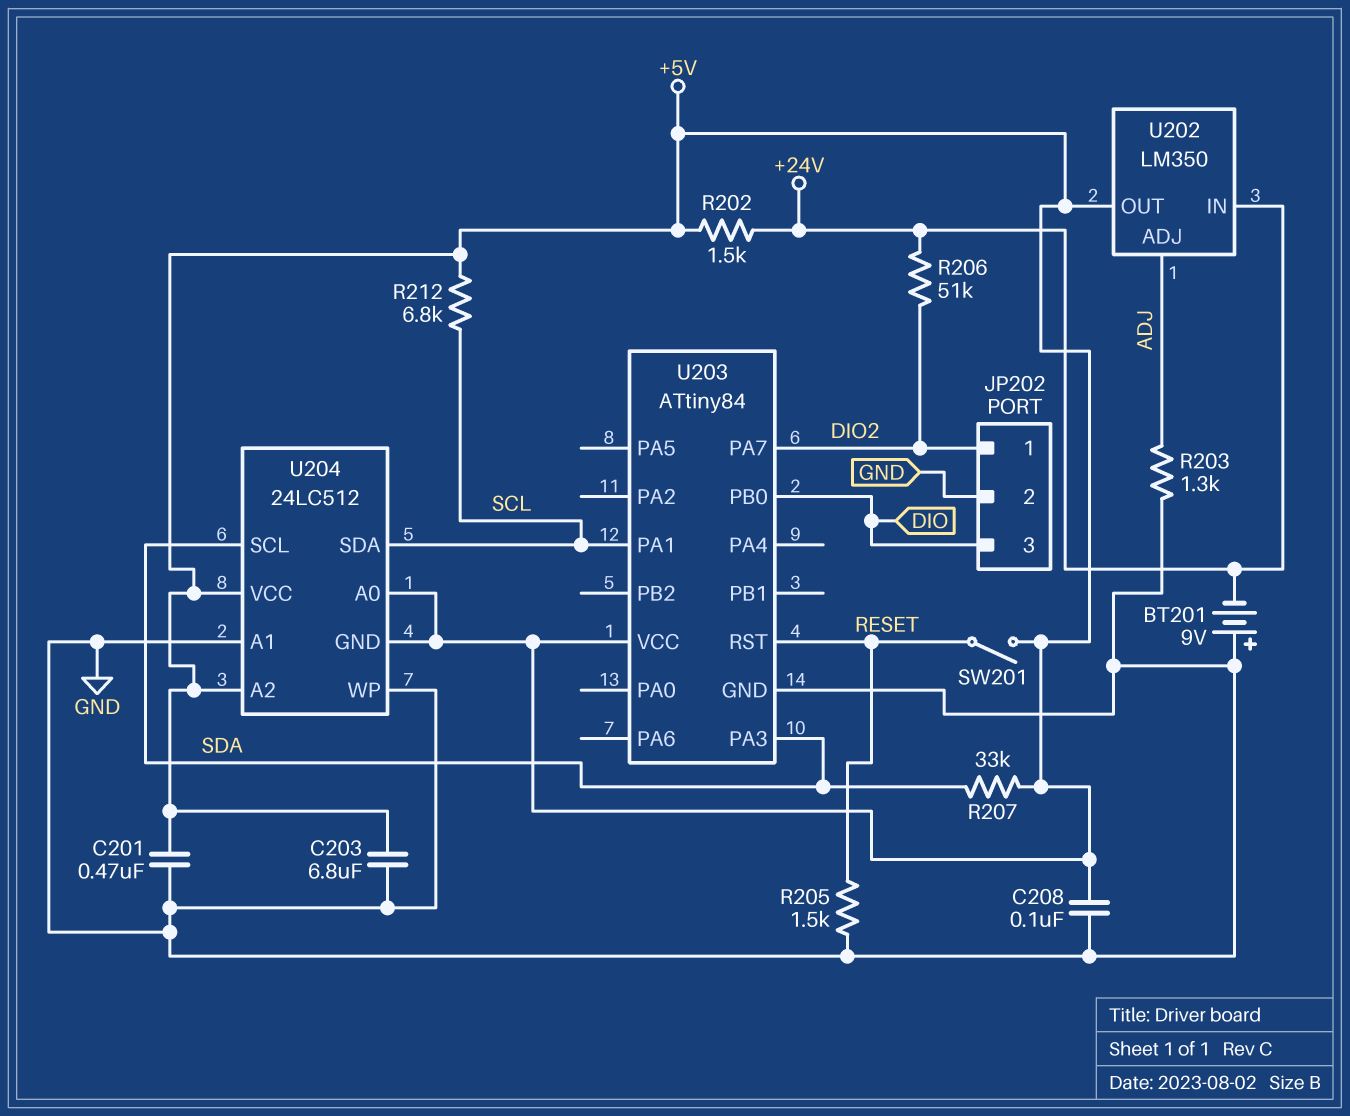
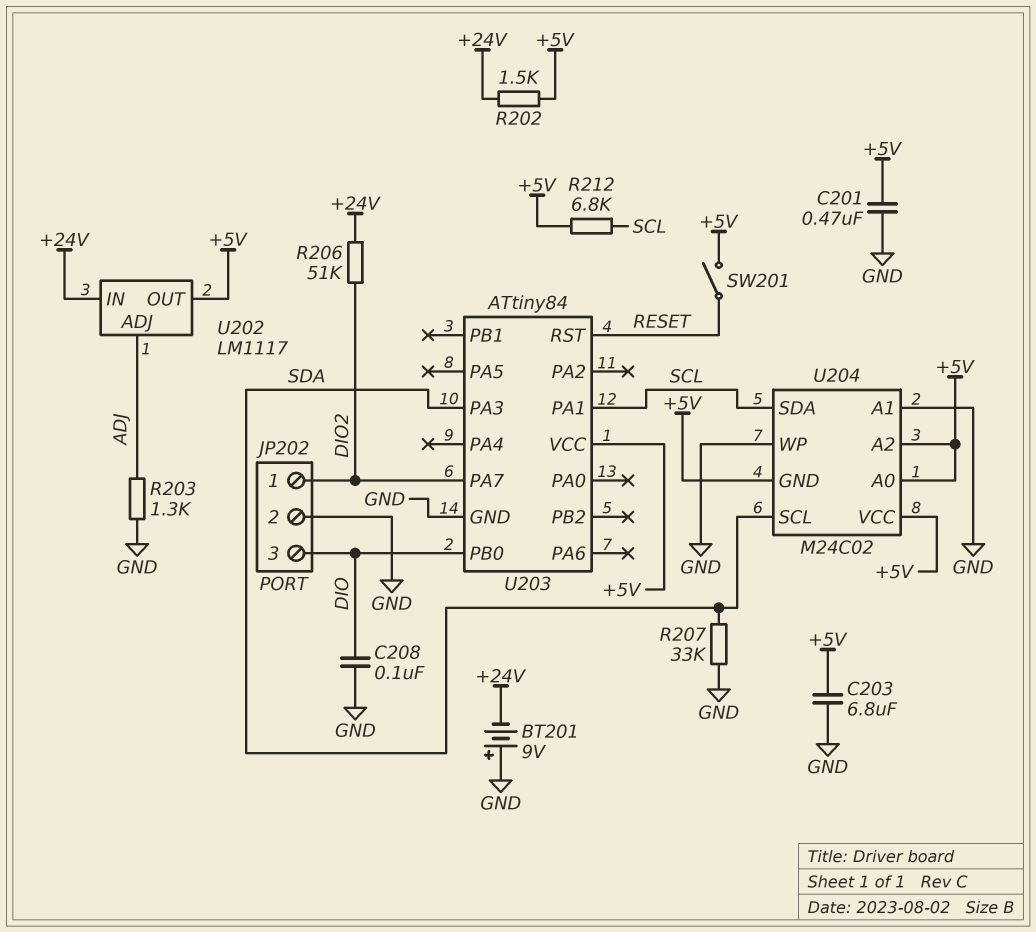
C208: 100nF (+5V, GND) -> 100nF (DIO, GND)
R205: 1.5k (GND, RESET) -> none
R207: 33k (+5V, SDA) -> 33k (GND, SDA)
U202: LM350 -> LM1117
U204: 24LC512 -> M24C02

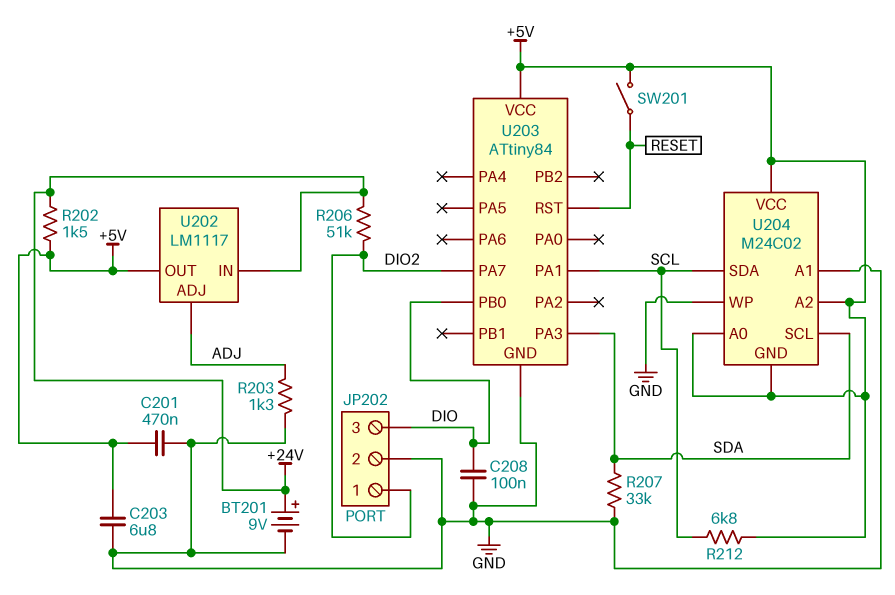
BT201: 9V (plus GND, minus +24V) -> 9V (plus +24V, minus GND)

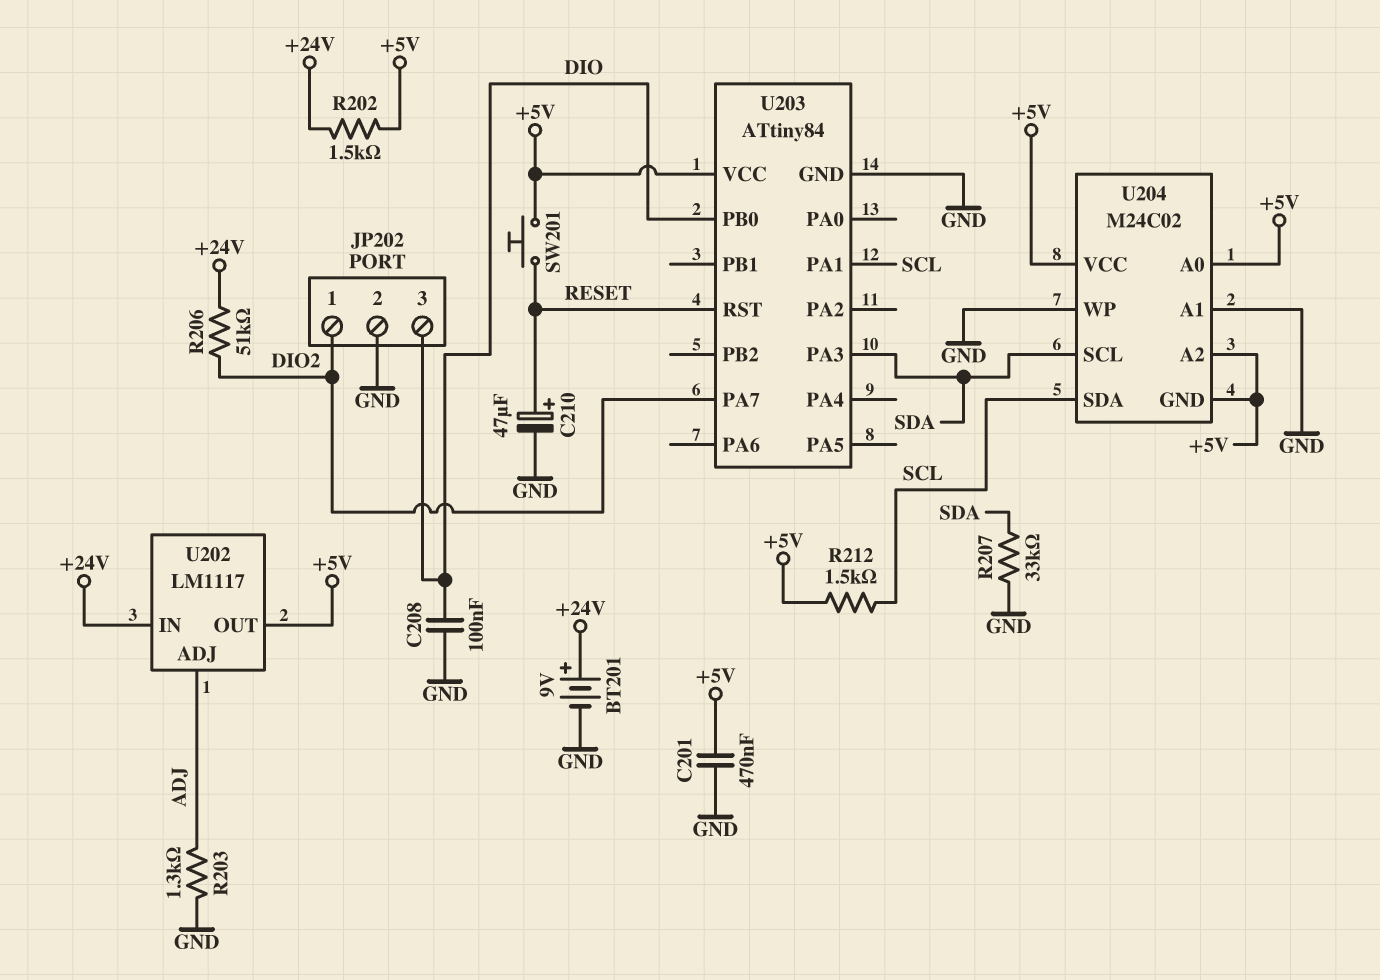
C203: 6.8uF (+5V, GND) -> none
C210: none -> 47uF (plus RESET, minus GND)
R212: 6.8k (+5V, SCL) -> 1.5k (+5V, SCL)
SW201: switch (+5V, RESET) -> button (+5V, RESET)

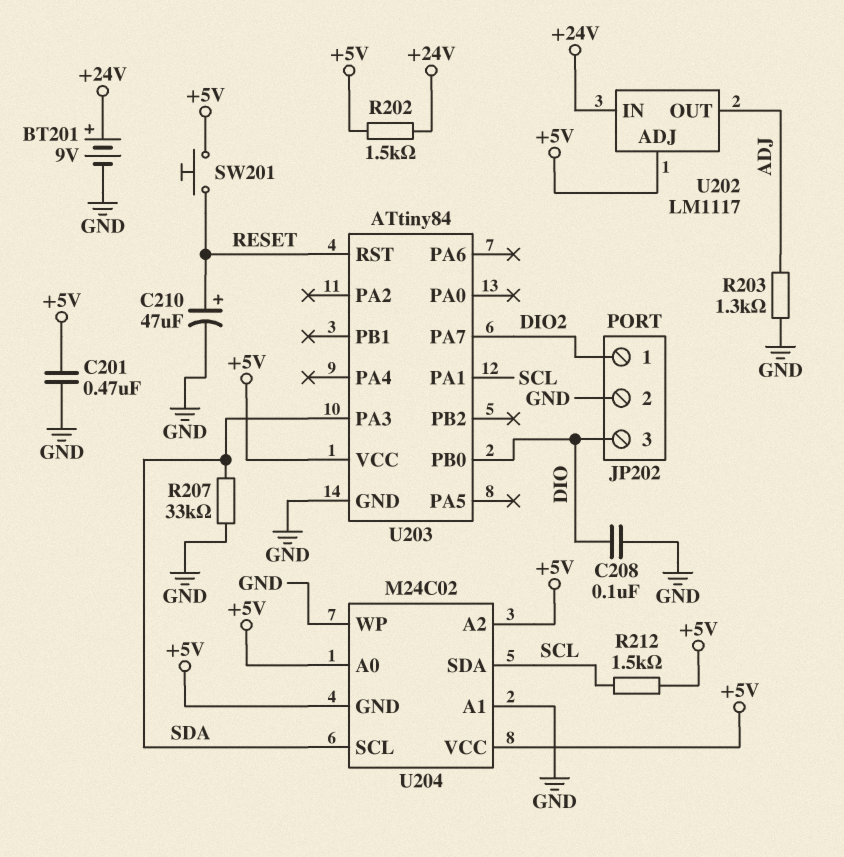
R206: 51k (+24V, DIO2) -> none
U202 pin ADJ: ADJ -> +5V
U202 pin OUT: +5V -> ADJ

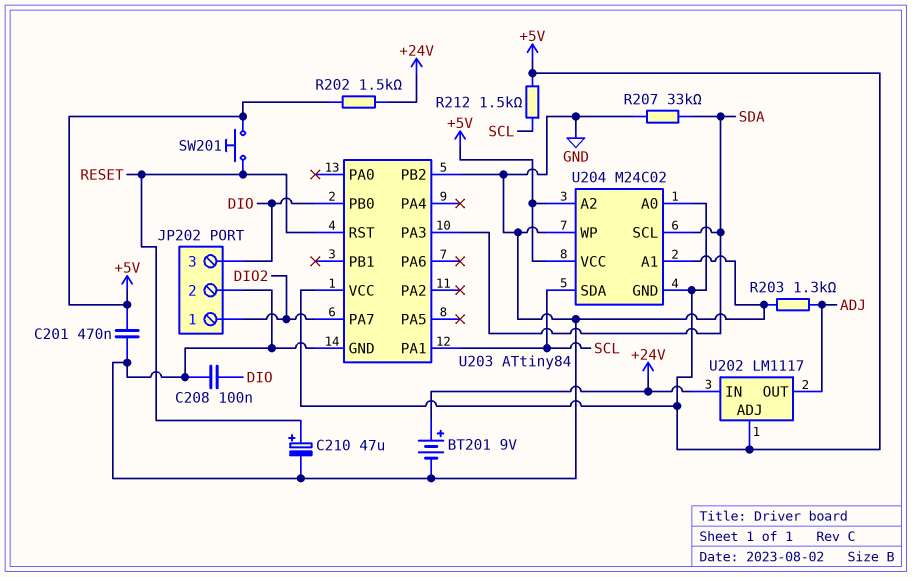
U203 pin PB2: none -> GND

